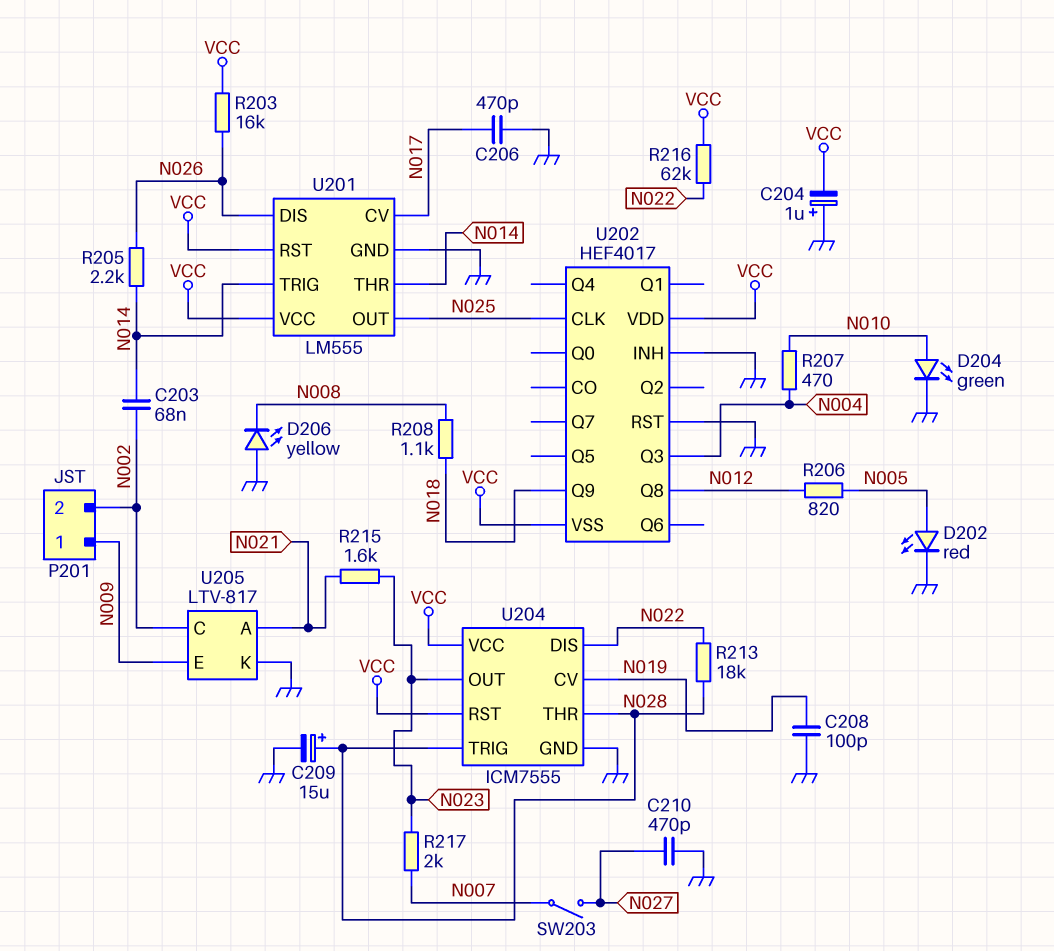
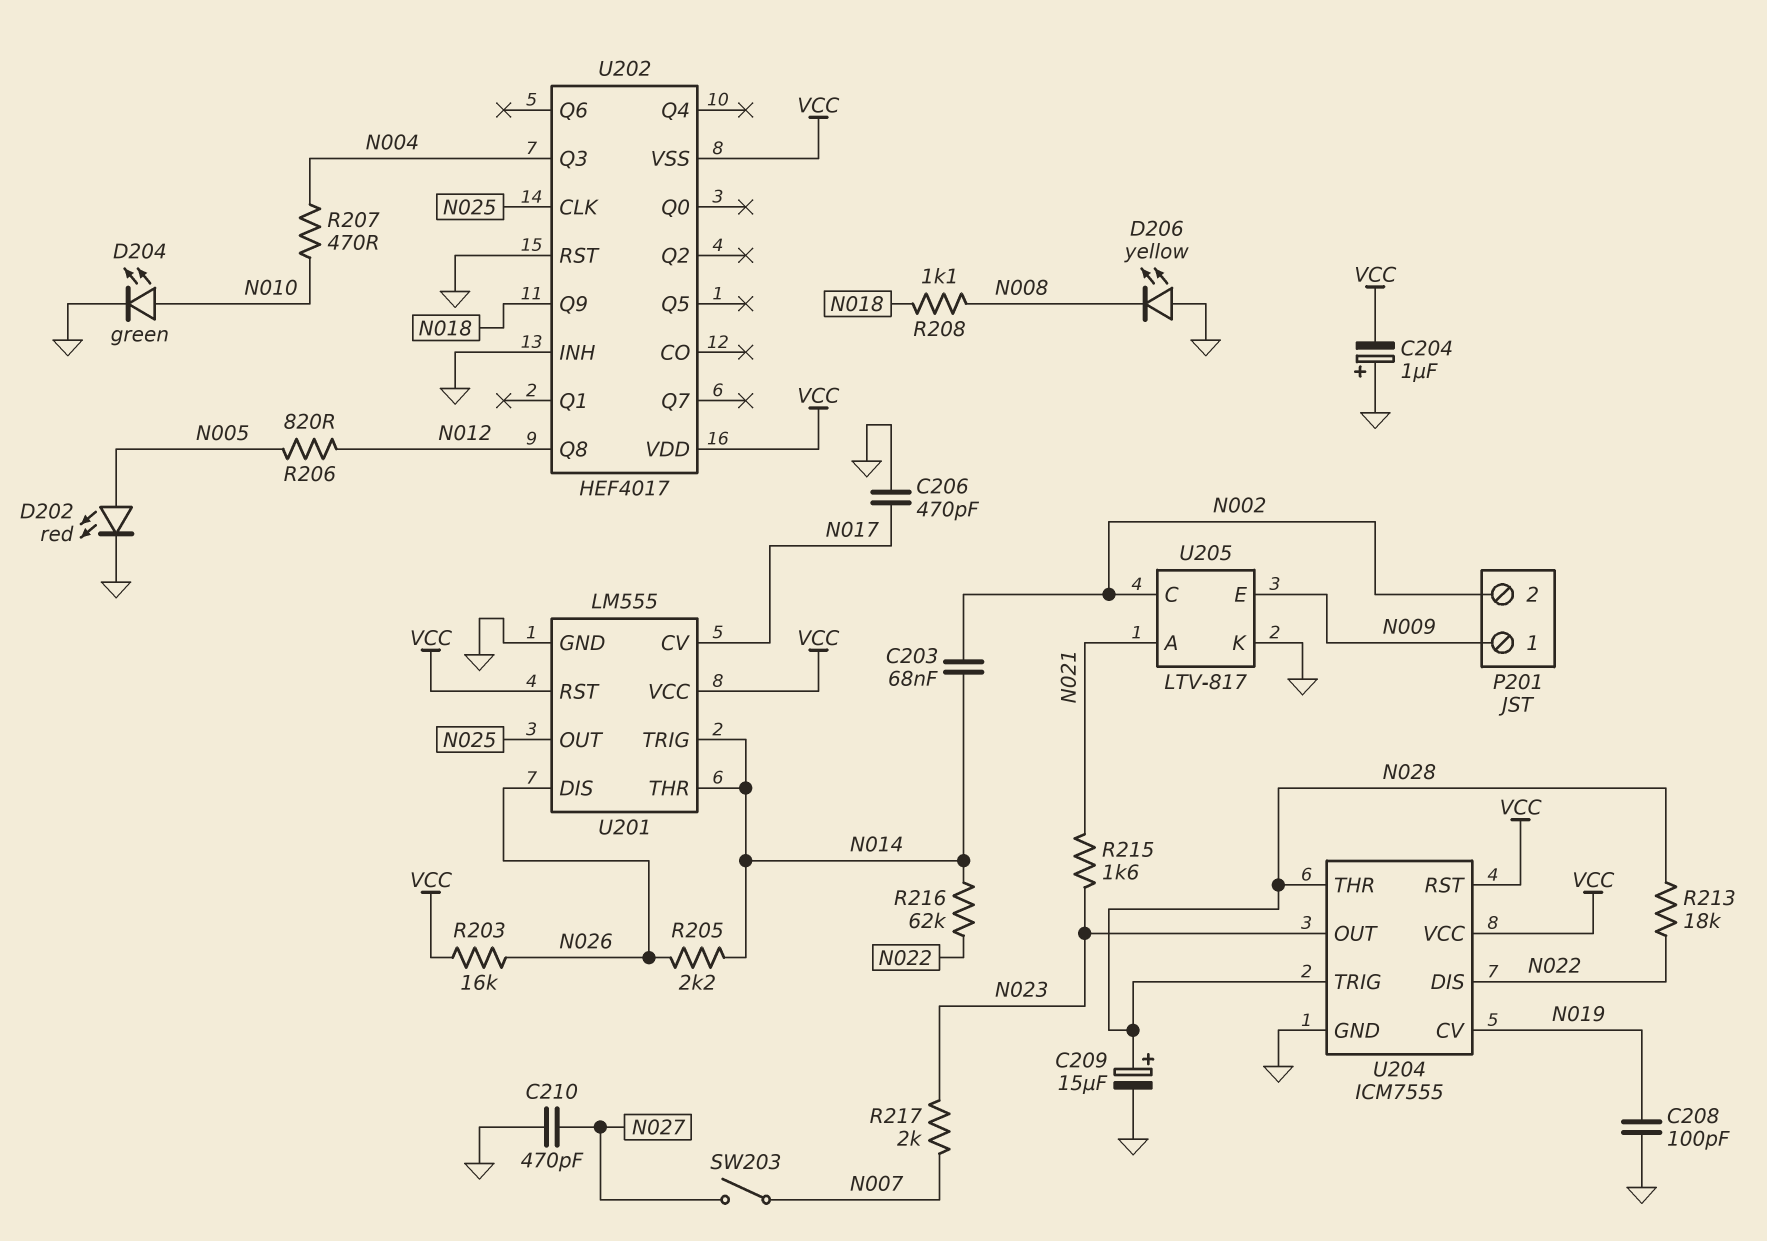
R216: 62k (N022, VCC) -> 62k (N014, N022)

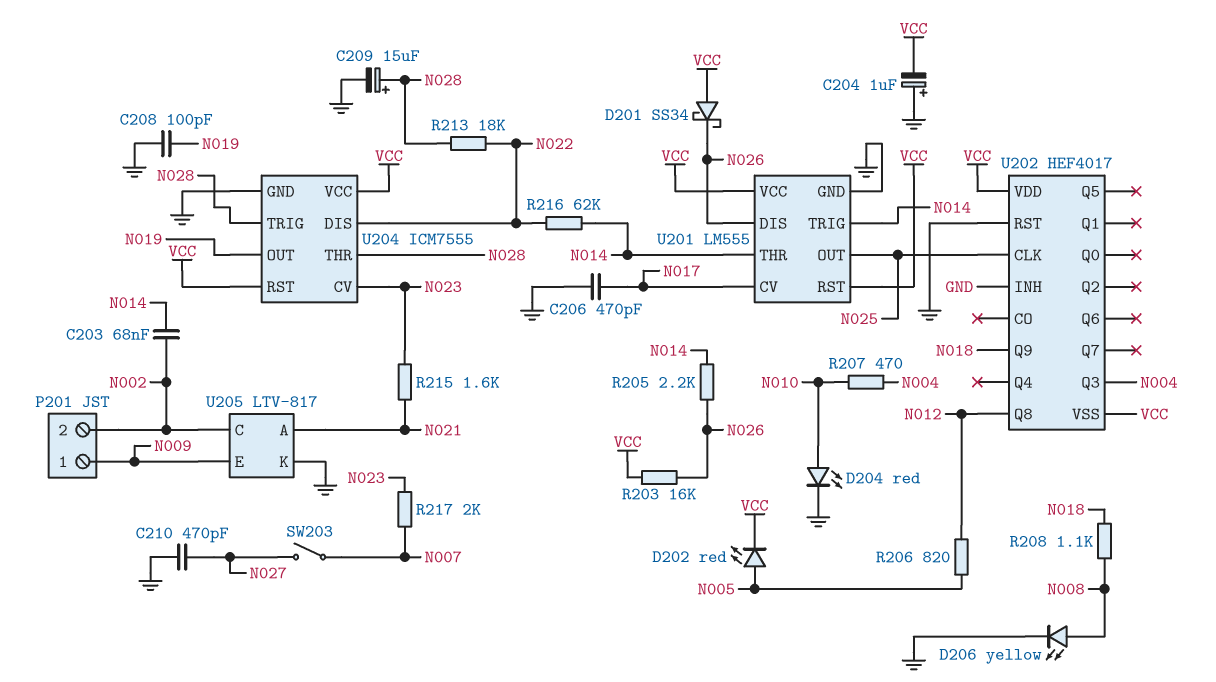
D201: none -> schottky SS34 (A VCC, K N026)
D202: LED red (A N005, K GND) -> LED red (A N005, K VCC)
D204: LED green (A N010, K GND) -> LED red (A N010, K GND)
D206: LED yellow (A GND, K N008) -> LED yellow (A N008, K GND)
U204 pin CV: N019 -> N023
U204 pin OUT: N023 -> N019

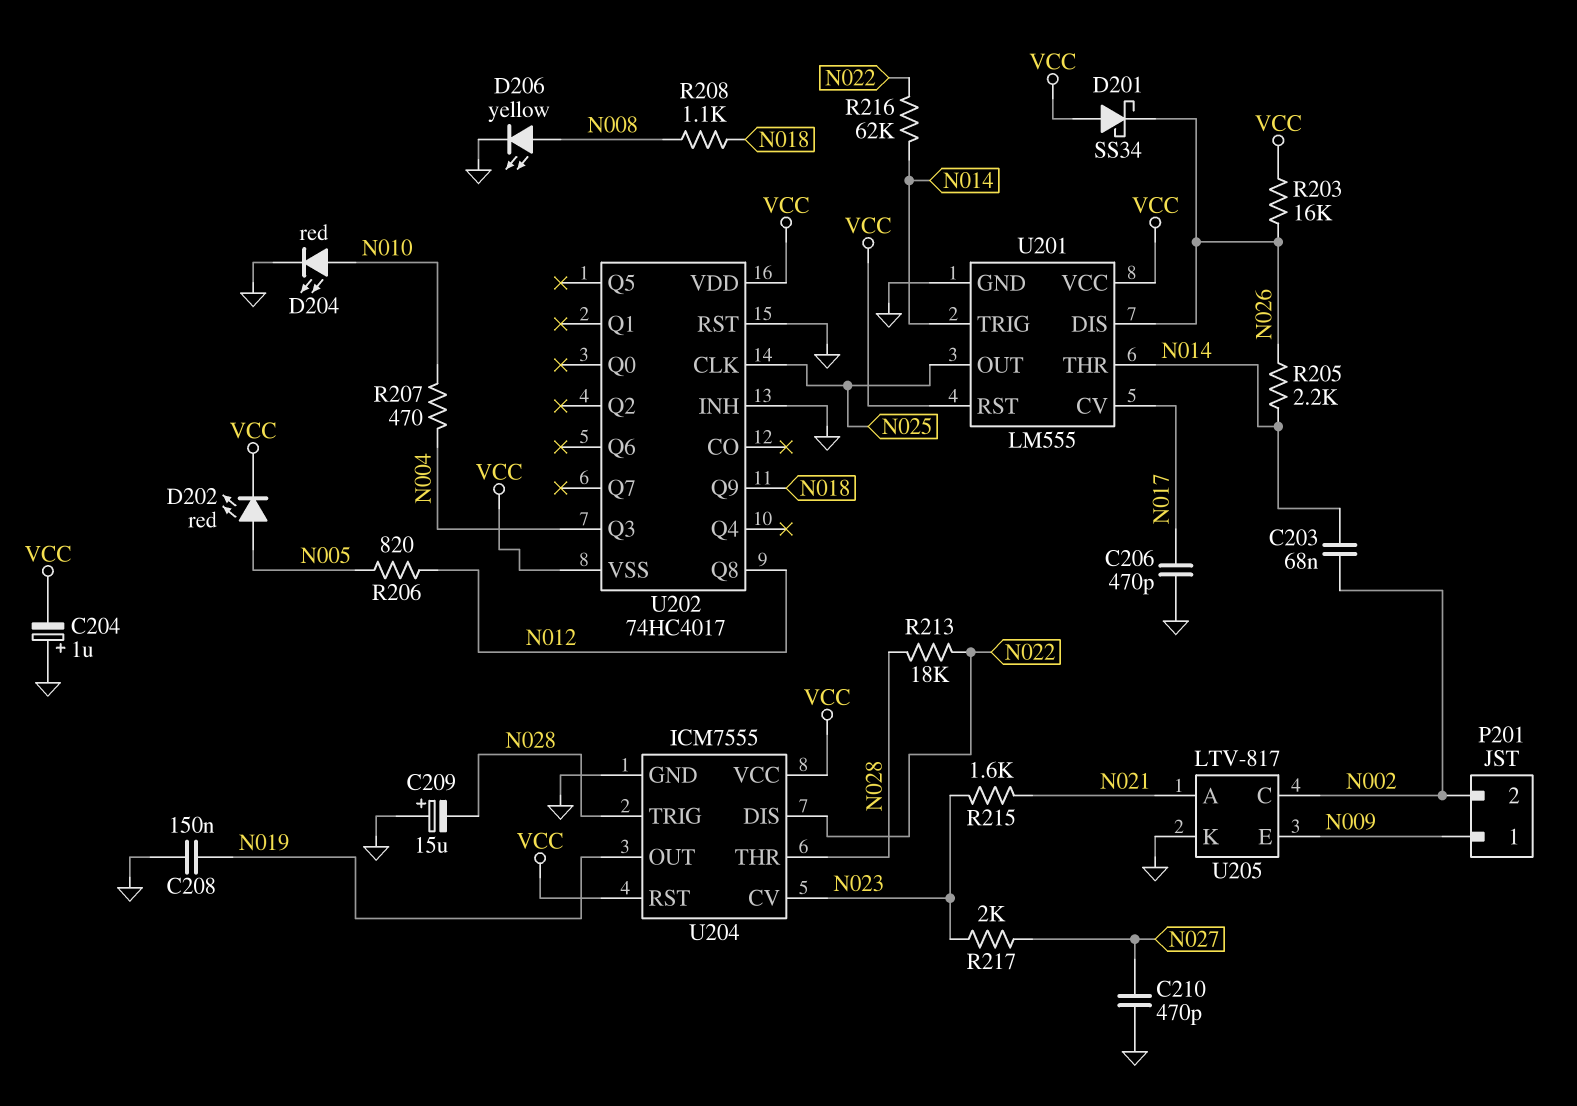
C208: 100pF (GND, N019) -> 150nF (GND, N019)
C209: 15uF (plus N028, minus GND) -> 15uF (plus GND, minus N028)
R217: 2k (N007, N023) -> 2k (N023, N027)
SW203: switch (N007, N027) -> none
U202: HEF4017 -> 74HC4017

